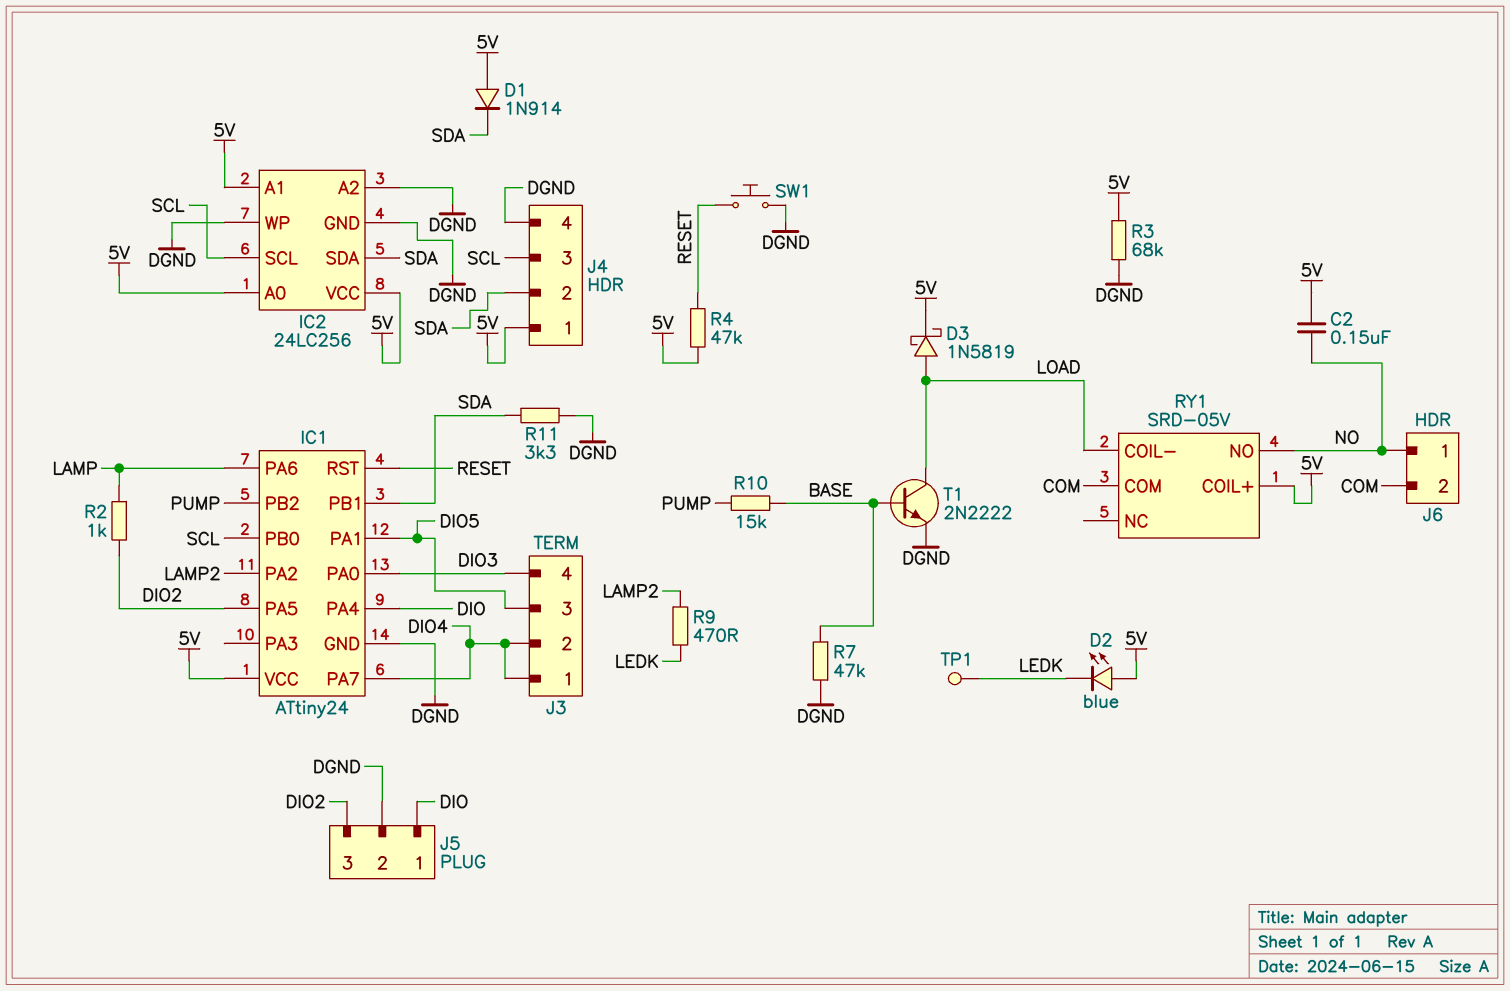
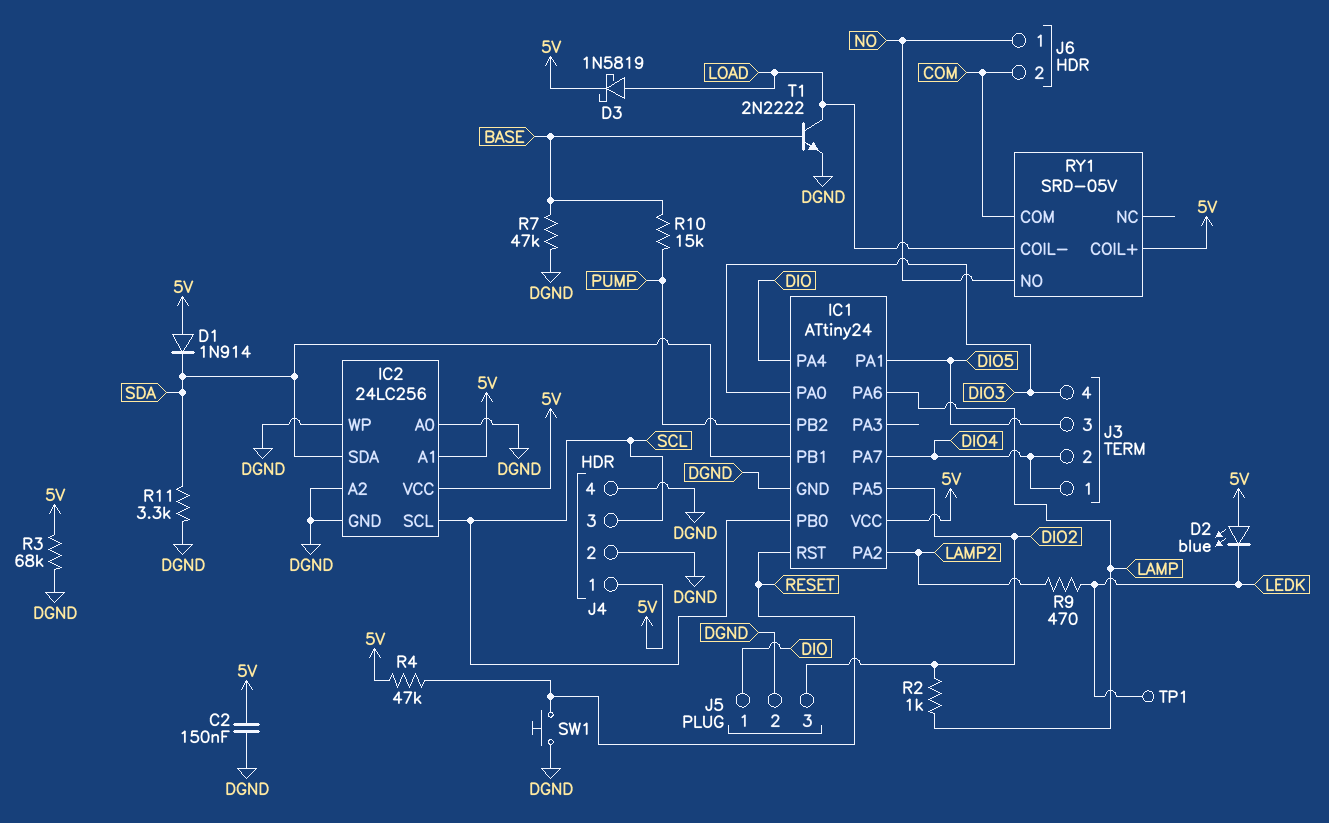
C2: 150nF (5V, NO) -> 150nF (5V, DGND)
IC2 pin A0: 5V -> DGND
J4 pin 2: SDA -> DGND

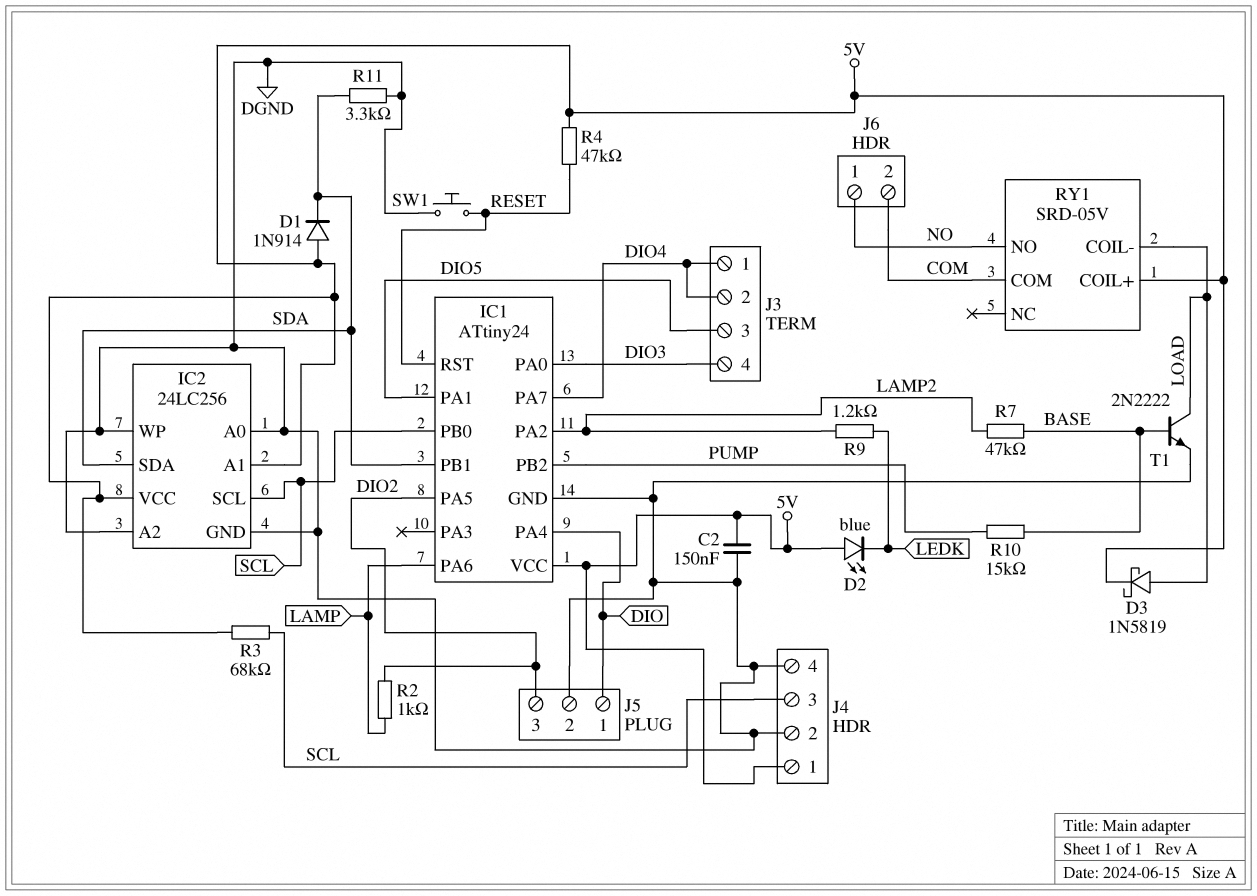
R3: 68k (5V, DGND) -> 68k (5V, SCL)
R7: 47k (BASE, DGND) -> 47k (BASE, LAMP2)
R9: 470 (LAMP2, LEDK) -> 1.2k (LAMP2, LEDK)
TP1: test point (LEDK) -> none

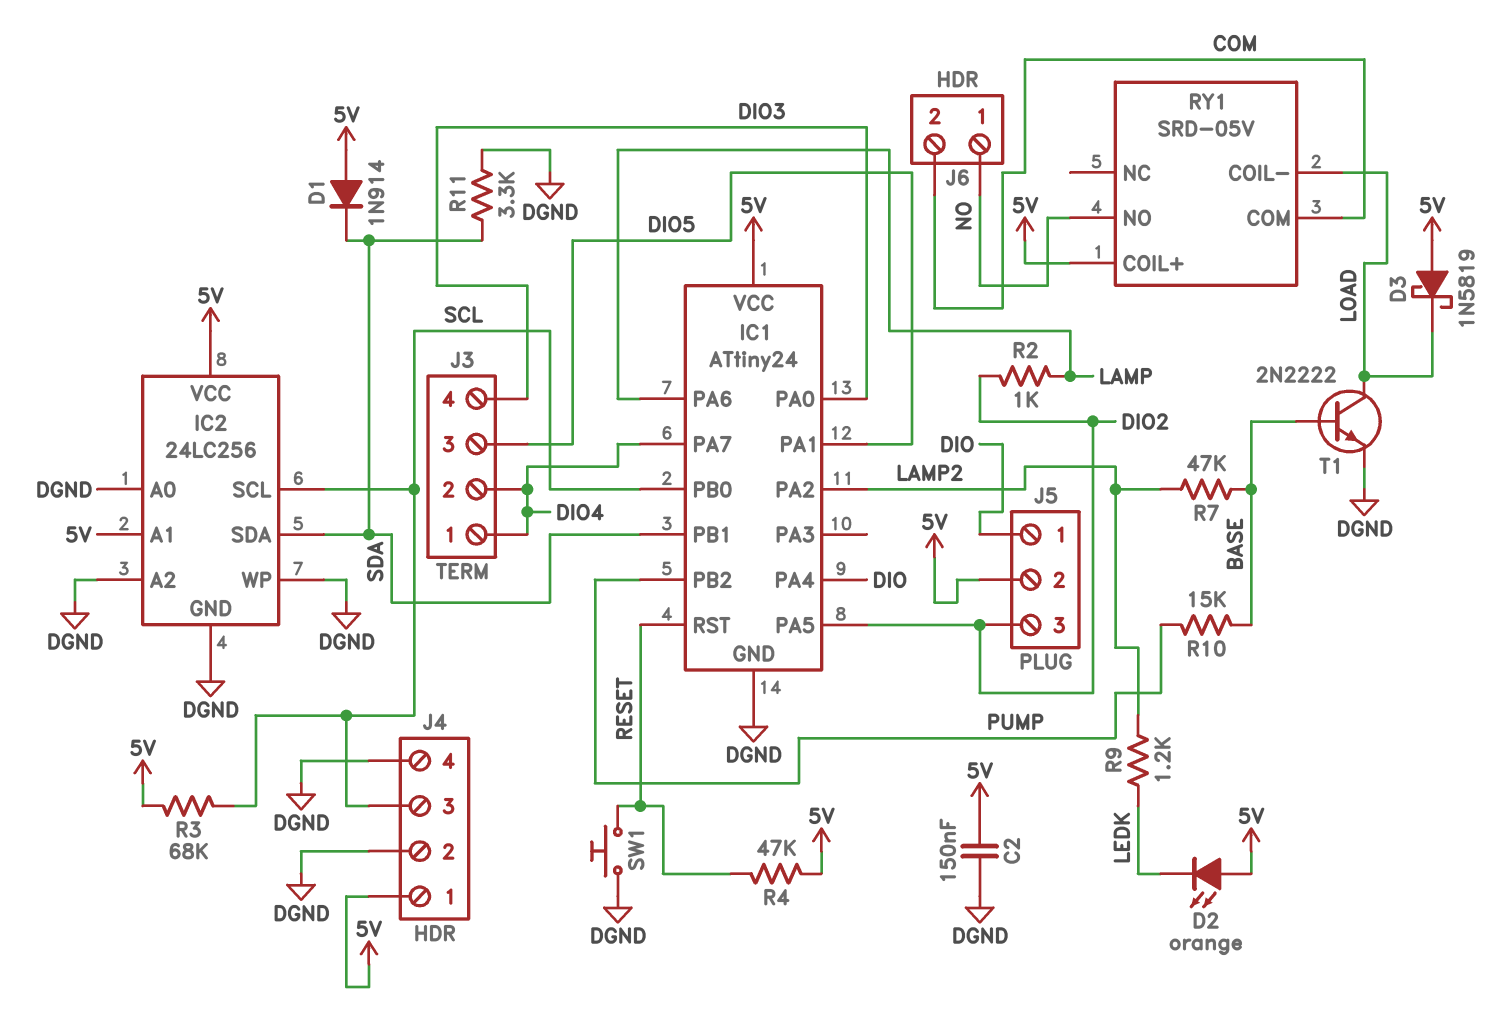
D2: LED blue (A 5V, K LEDK) -> LED orange (A 5V, K LEDK)
D3: schottky 1N5819 (A LOAD, K 5V) -> schottky 1N5819 (A 5V, K LOAD)
J5 pin 2: DGND -> 5V

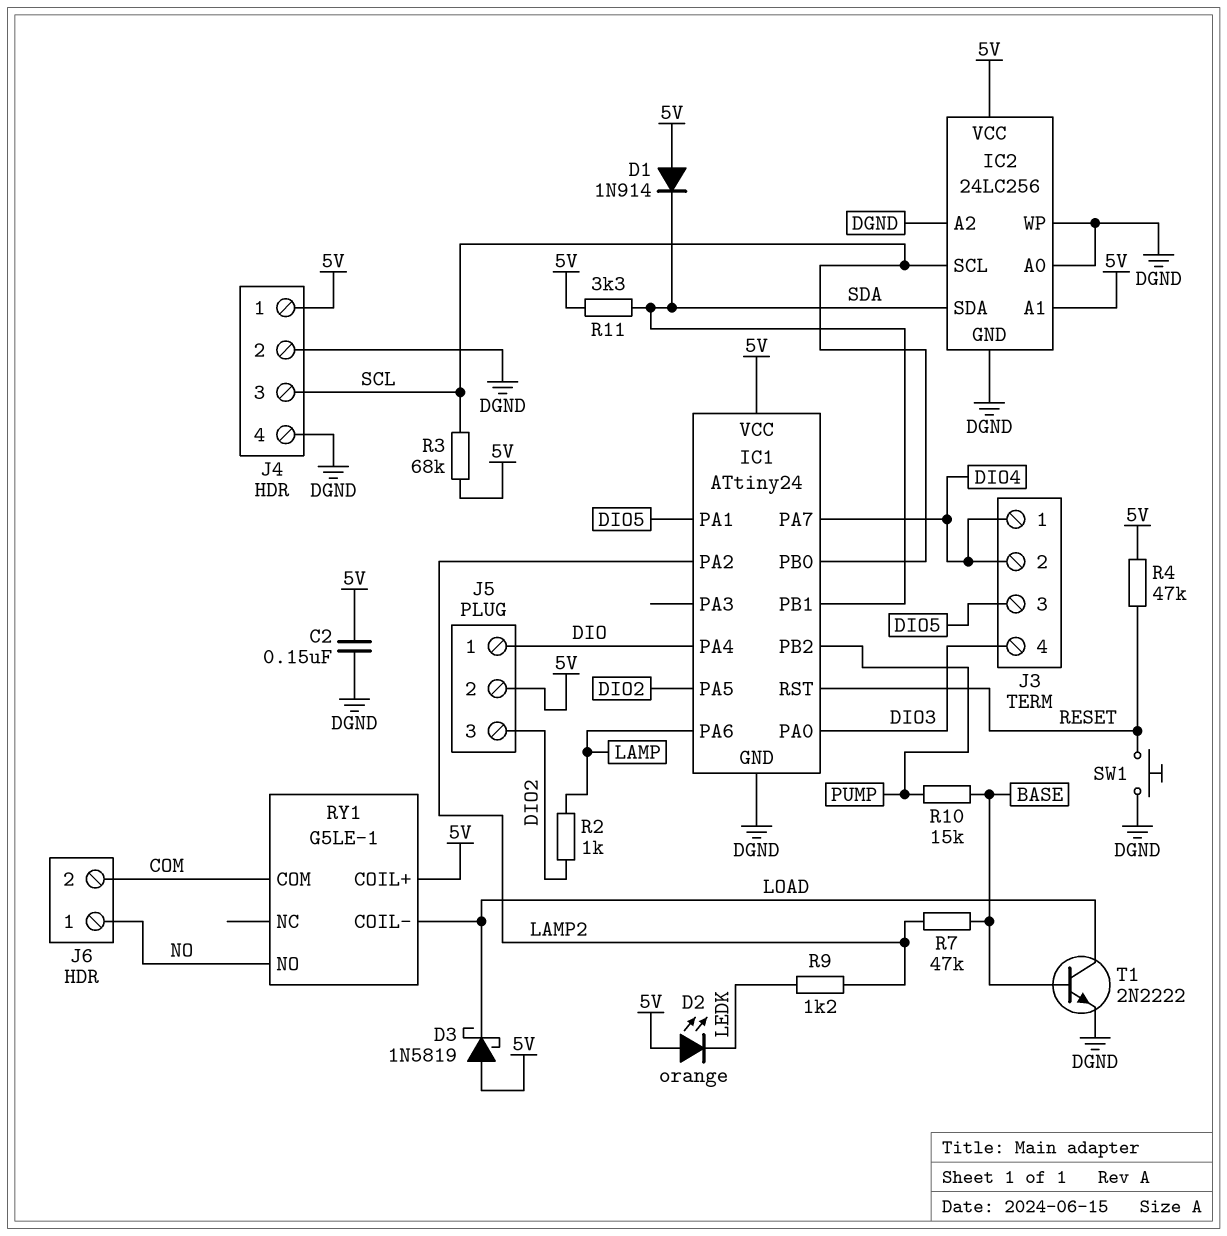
R11: 3.3k (DGND, SDA) -> 3.3k (5V, SDA)
RY1: SRD-05V -> G5LE-1

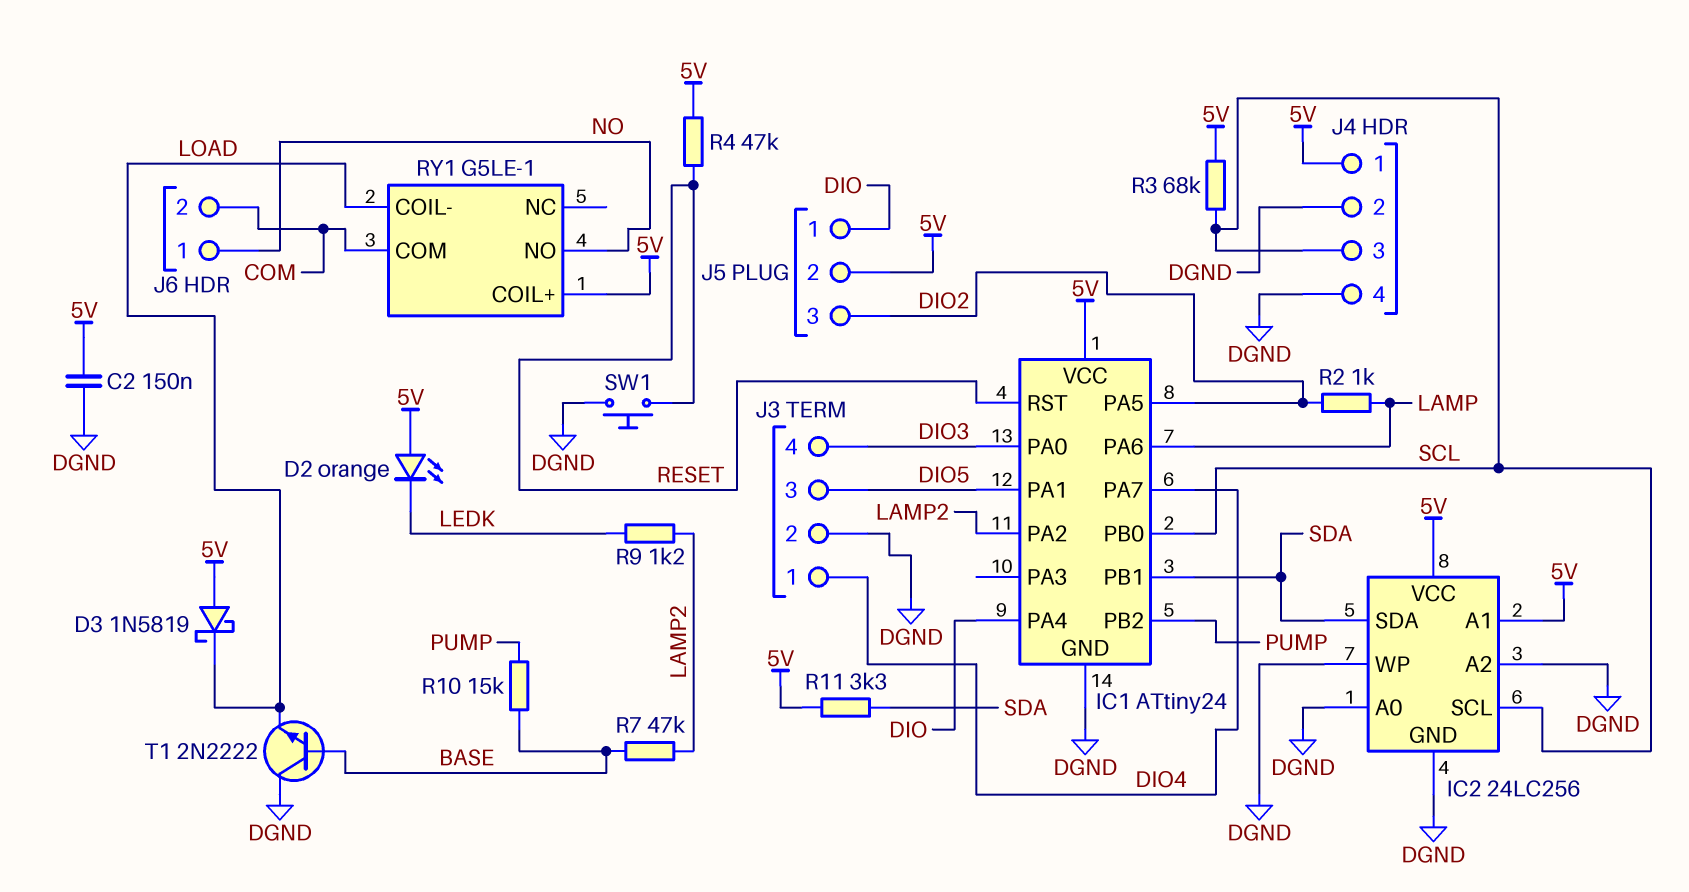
D1: diode 1N914 (A 5V, K SDA) -> none
J3 pin 2: DIO4 -> DGND
T1: NPN 2N2222 (B BASE, C LOAD, E DGND) -> NPN 2N2222 (B BASE, C DGND, E LOAD)

